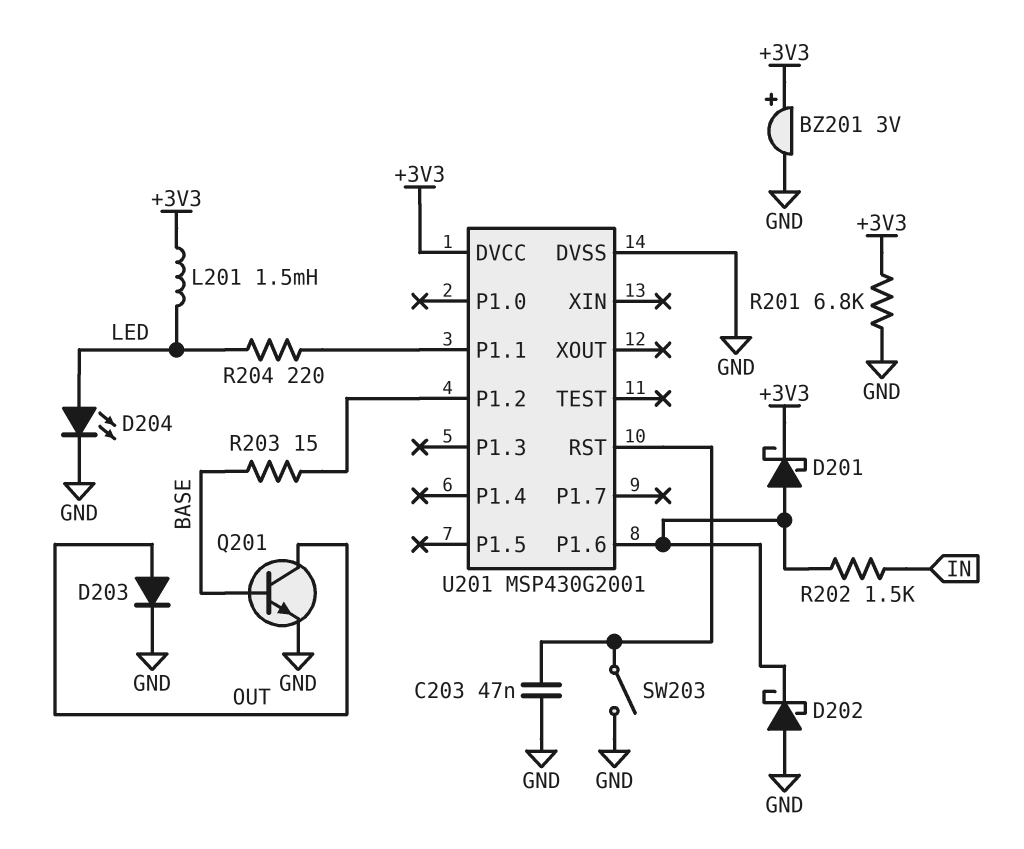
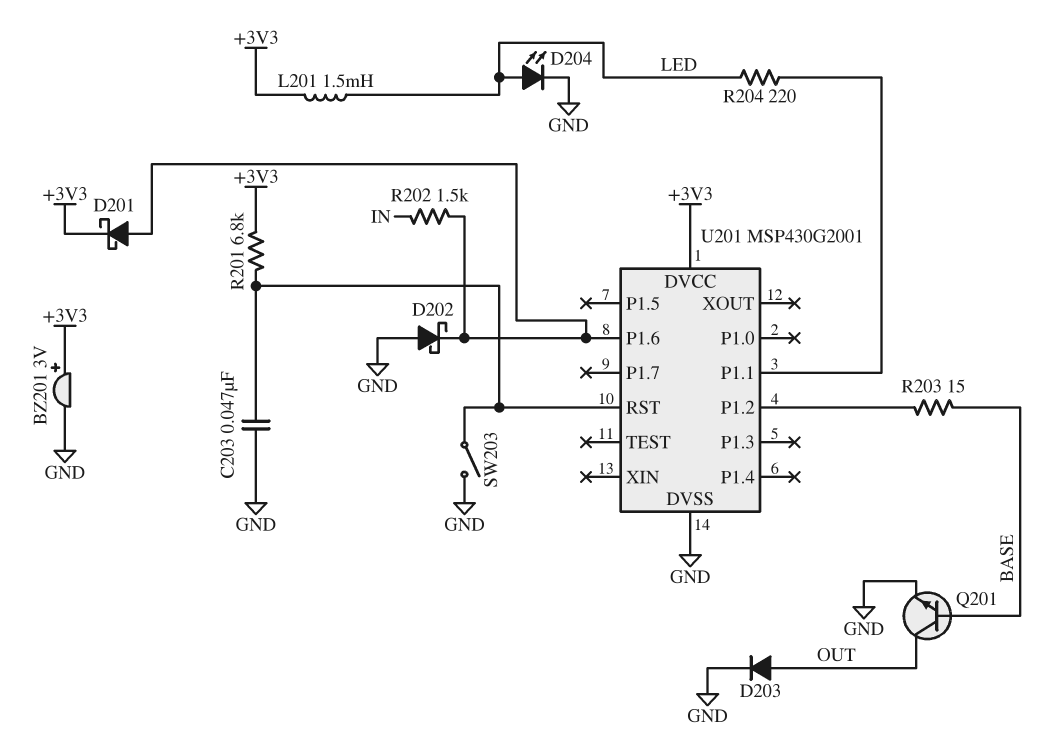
R201: 6.8k (+3V3, GND) -> 6.8k (+3V3, U201/RST)

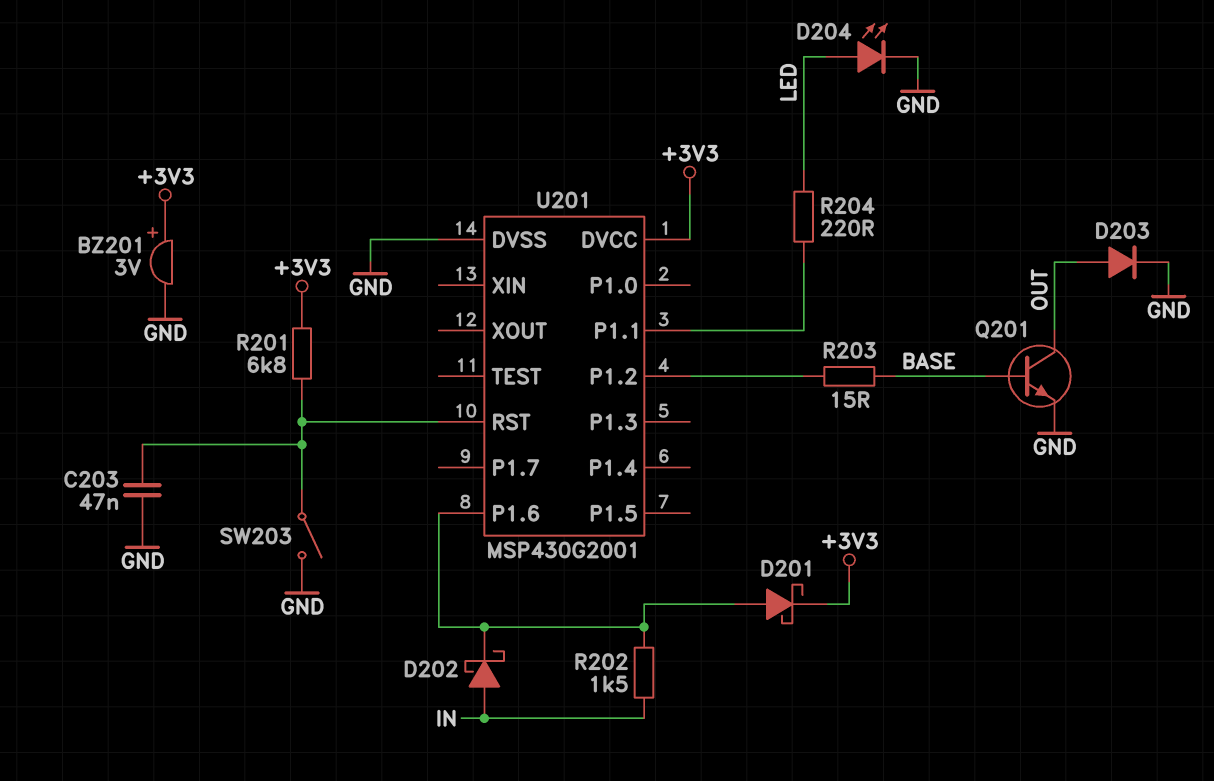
D202: schottky (A GND, K U201/P1.6) -> schottky (A IN, K U201/P1.6)
L201: 1.5mH (+3V3, LED) -> none

